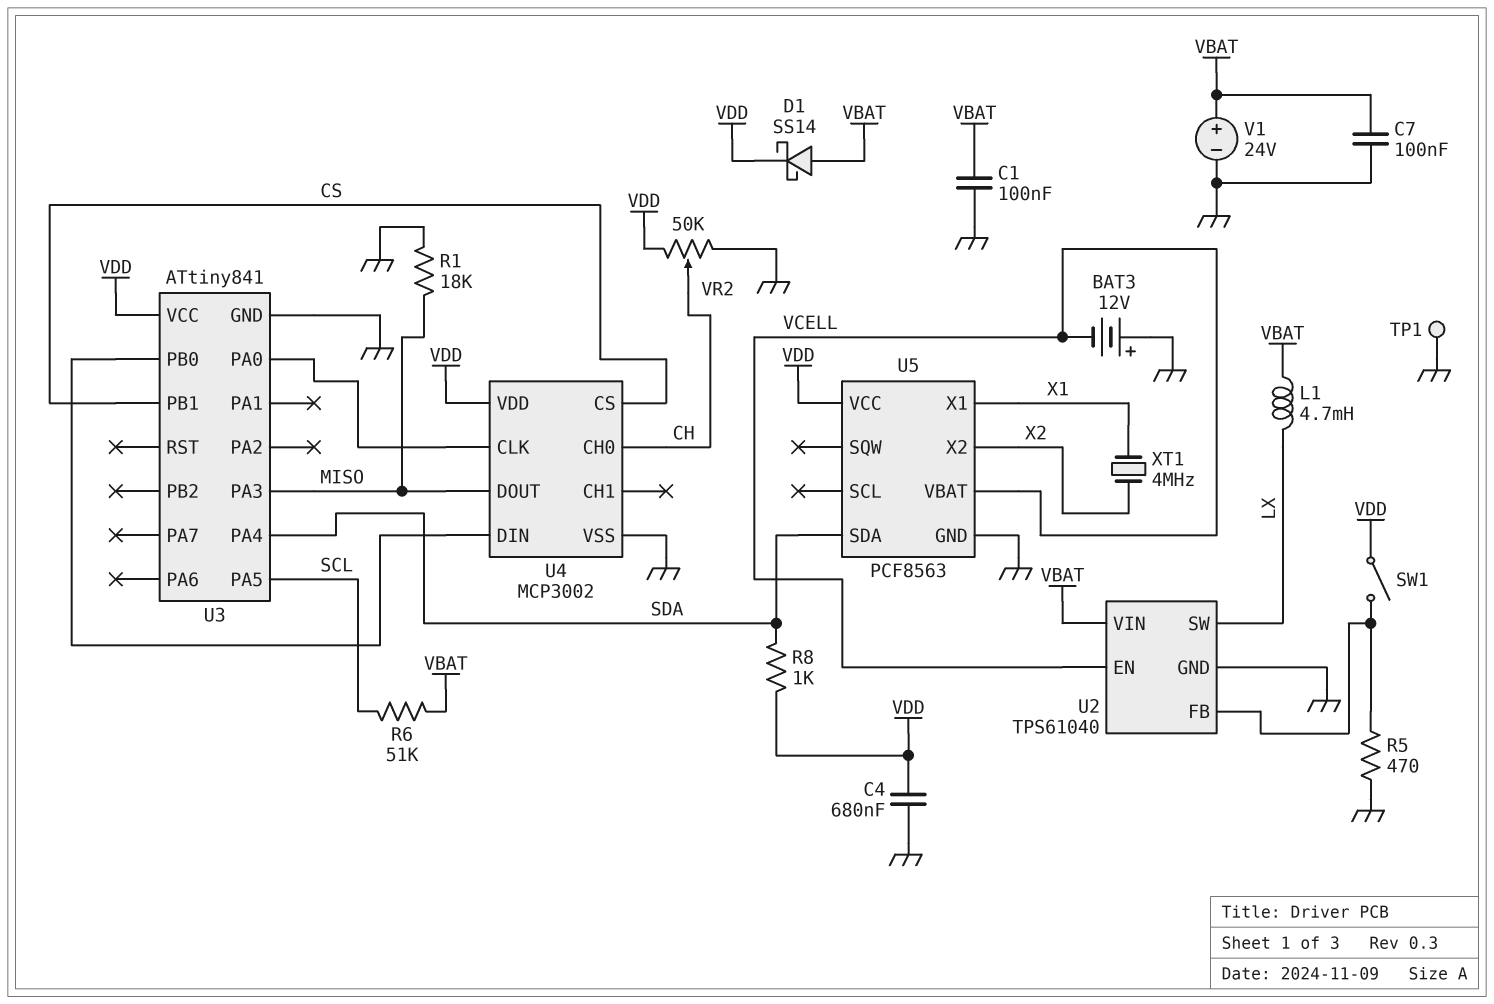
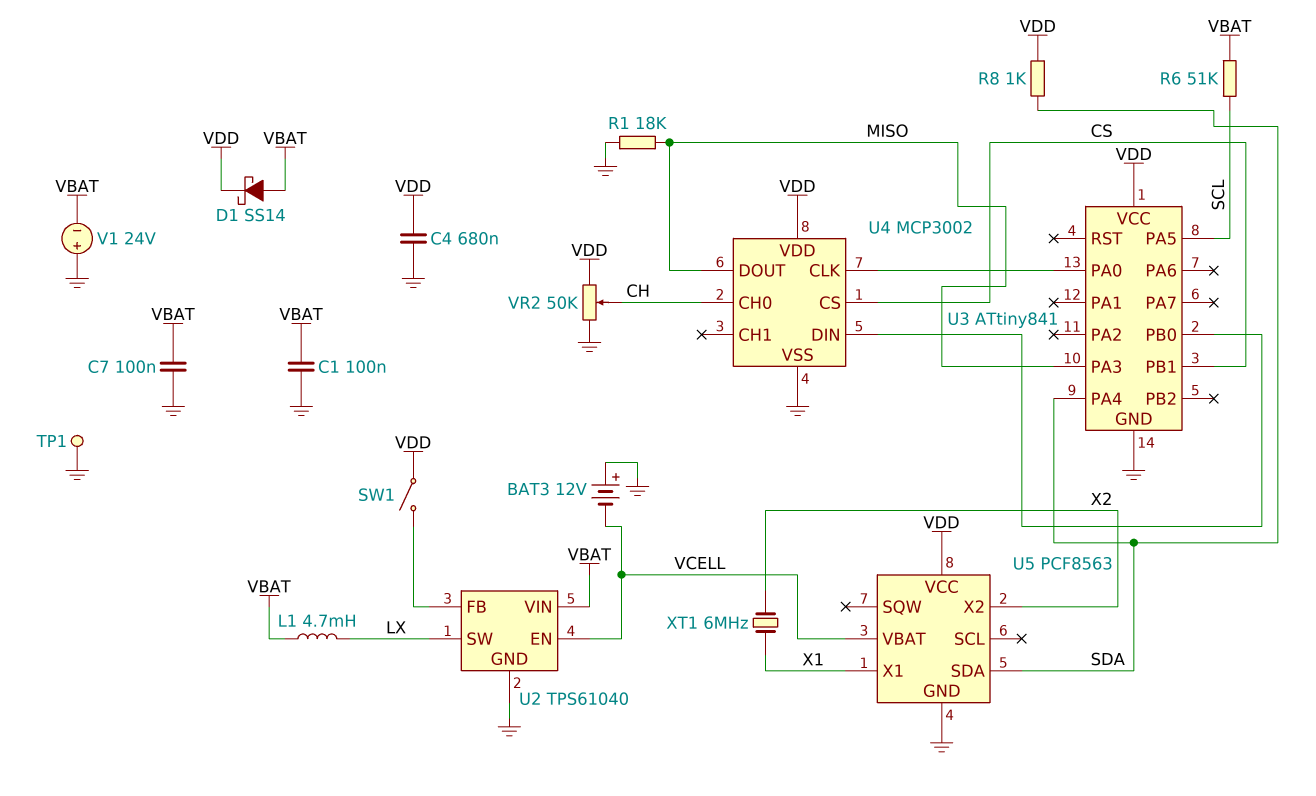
R5: 470 (GND, U2/FB) -> none
V1: 24V (plus VBAT, minus GND) -> 24V (plus GND, minus VBAT)
XT1: 4MHz (X1, X2) -> 6MHz (X1, X2)

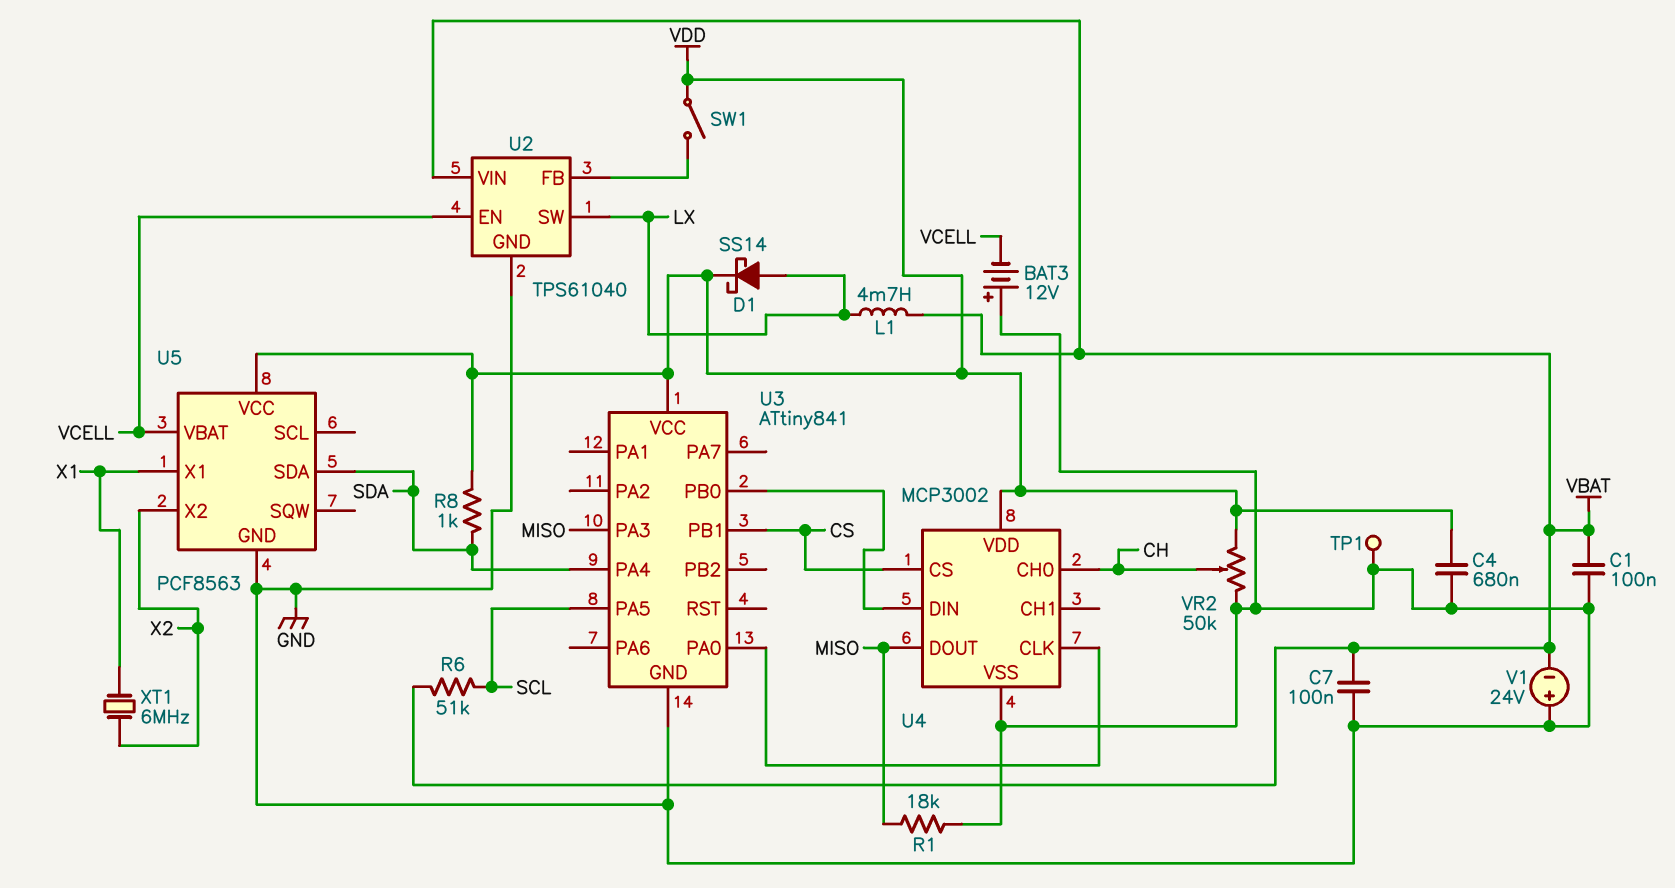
D1: schottky SS14 (A VBAT, K VDD) -> schottky SS14 (A LX, K VDD)

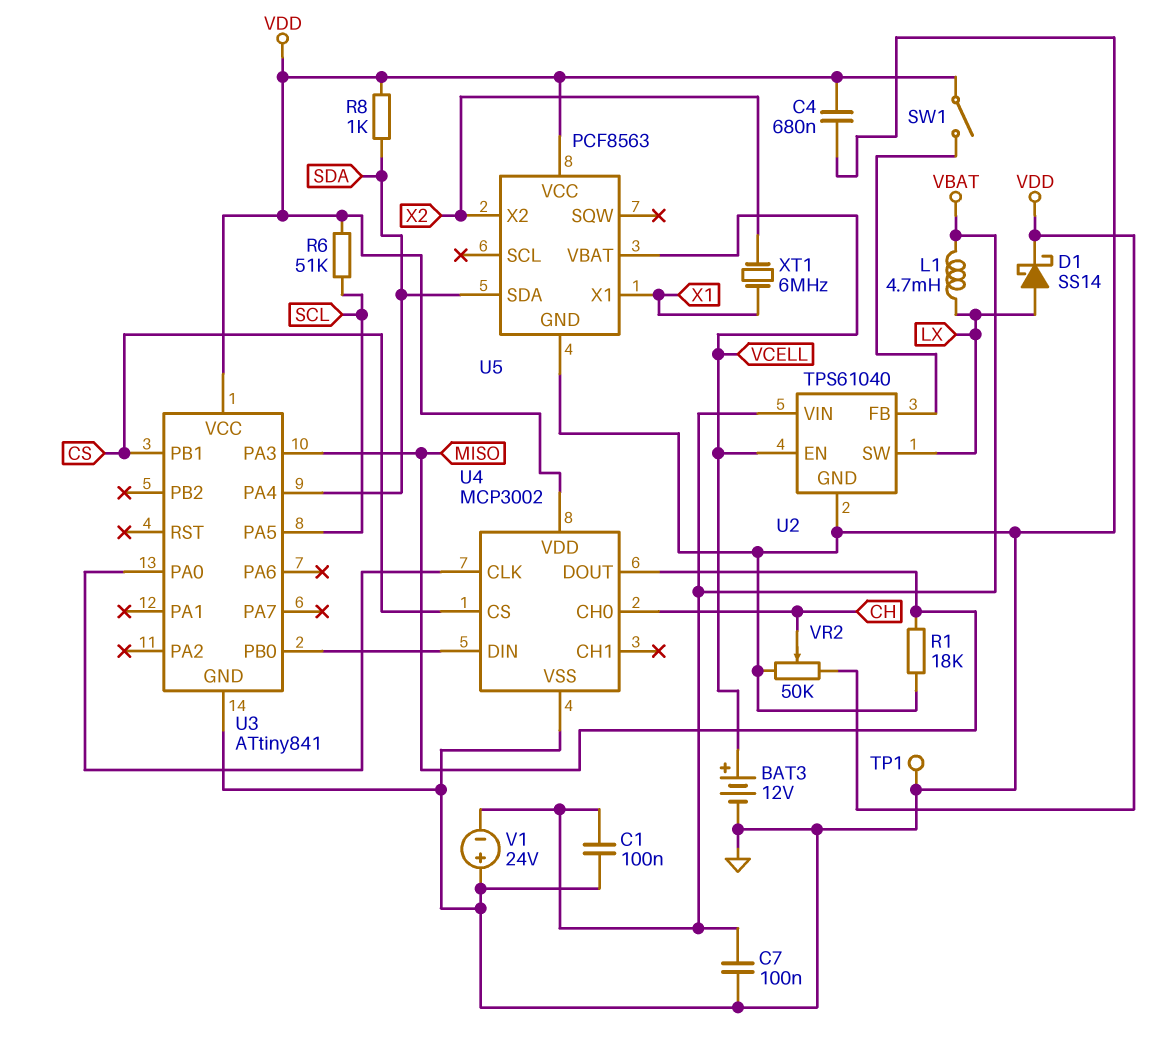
BAT3: 12V (plus GND, minus VCELL) -> 12V (plus VCELL, minus GND)
R6: 51k (SCL, VBAT) -> 51k (SCL, VDD)

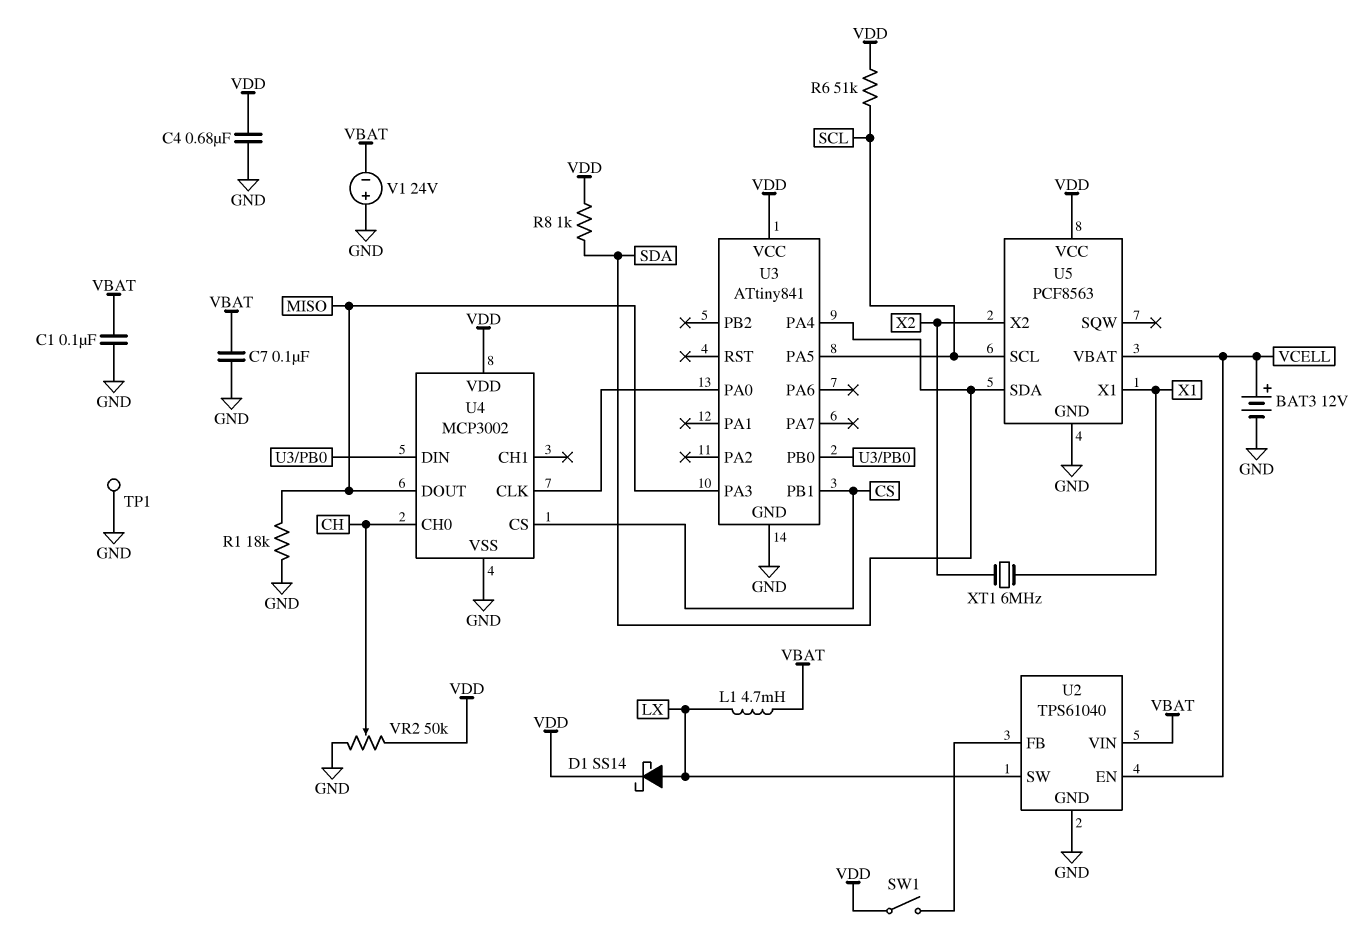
U5 pin SCL: none -> SCL

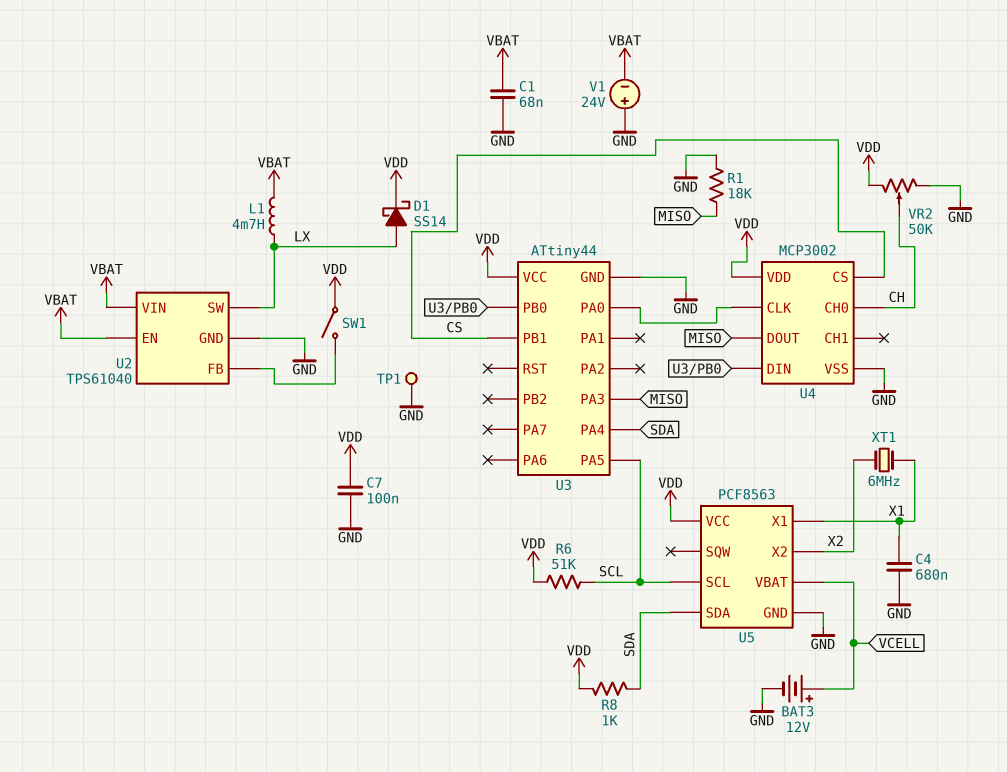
C1: 100nF (GND, VBAT) -> 68nF (GND, VBAT)
C4: 680nF (GND, VDD) -> 680nF (GND, X1)
C7: 100nF (GND, VBAT) -> 100nF (GND, VDD)
U2 pin EN: VCELL -> VBAT
U3: ATtiny841 -> ATtiny44

